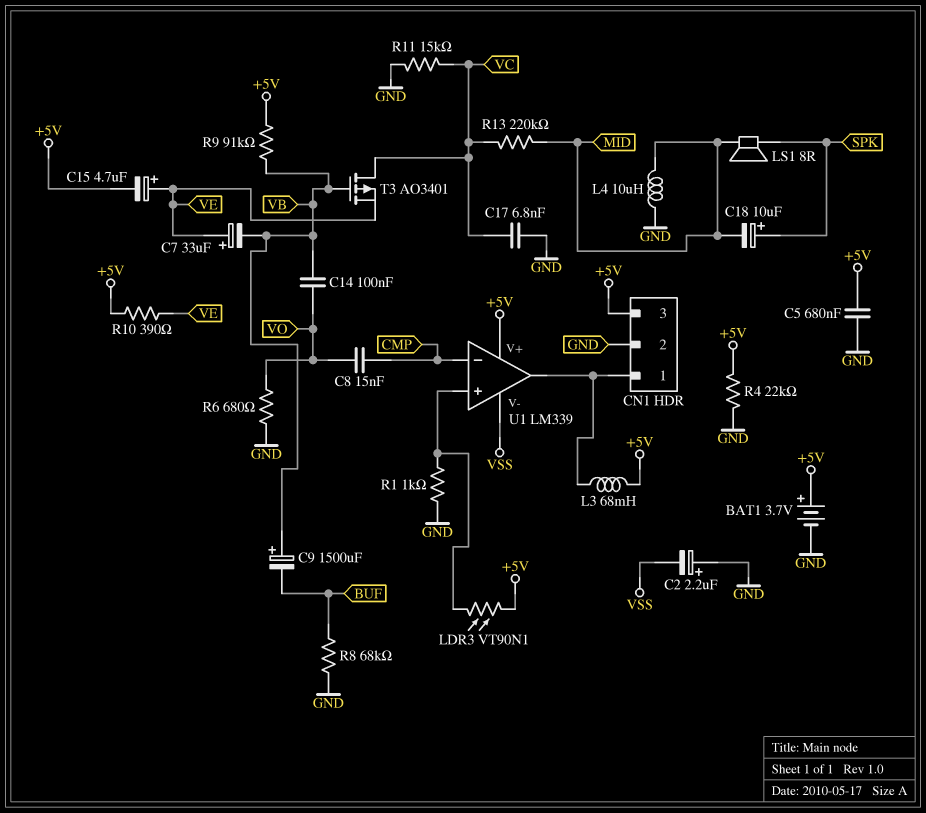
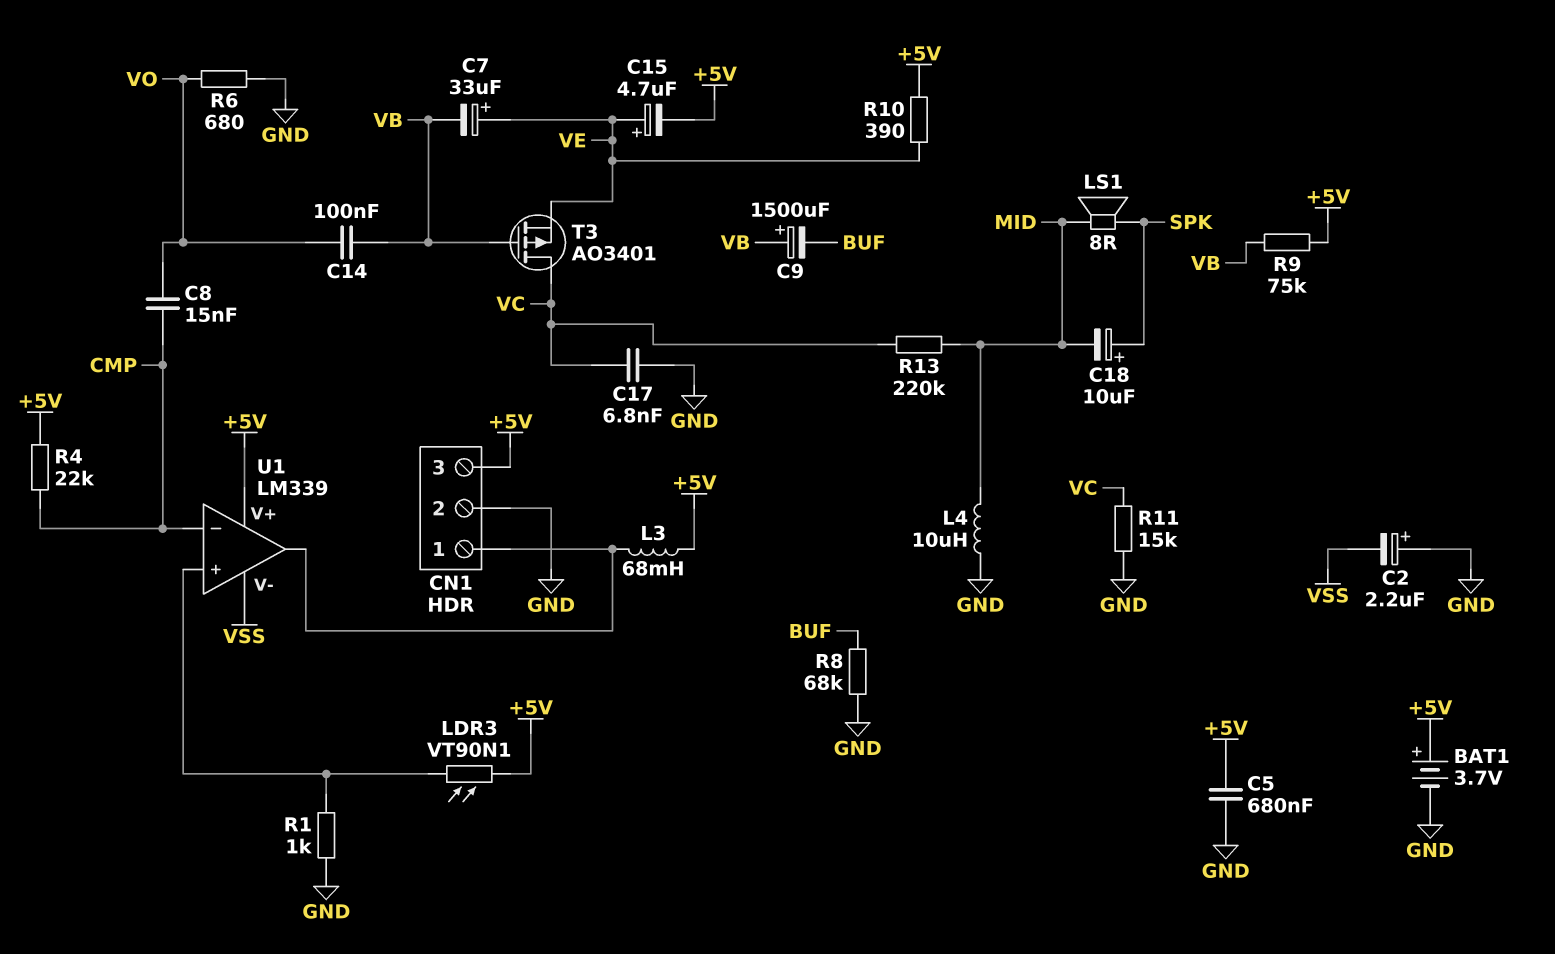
R4: 22k (+5V, GND) -> 22k (+5V, CMP)
R9: 91k (+5V, VB) -> 75k (+5V, VB)

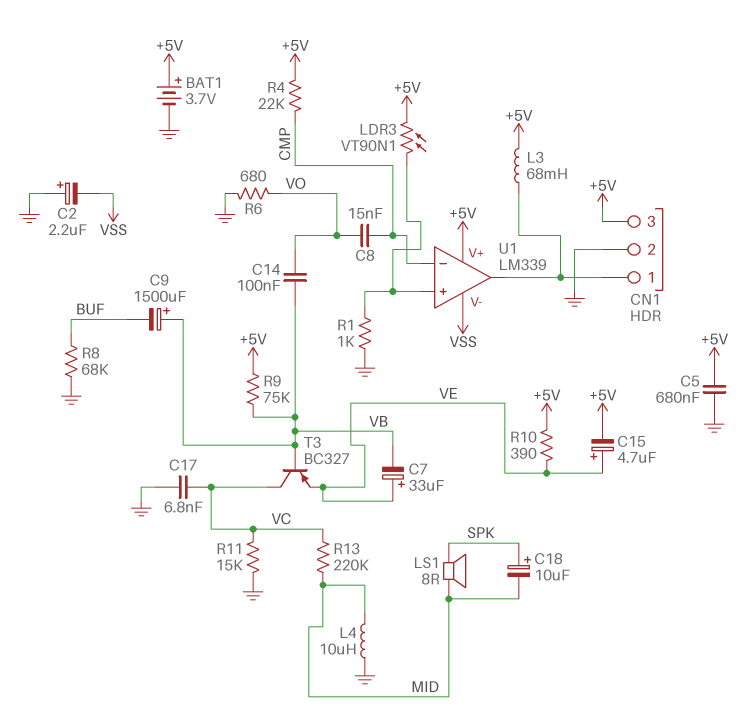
T3: PMOS AO3401 (G VB, D VC, S VE) -> PNP BC327 (B VB, C VC, E VE)

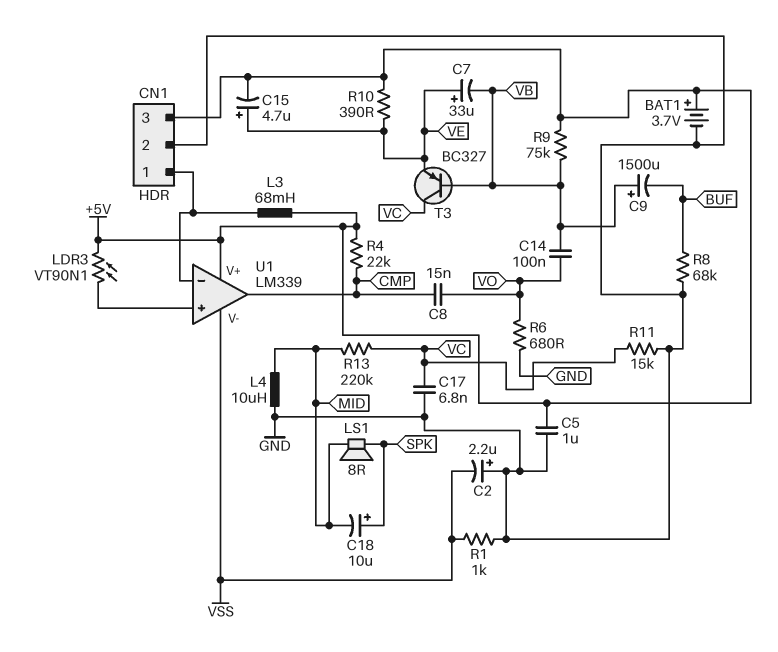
C5: 680nF (+5V, GND) -> 1uF (+5V, GND)
R1: 1k (GND, U1/in+) -> 1k (GND, VSS)
U1 pin in-: CMP -> CN1/1
U1 pin out: CN1/1 -> CMP

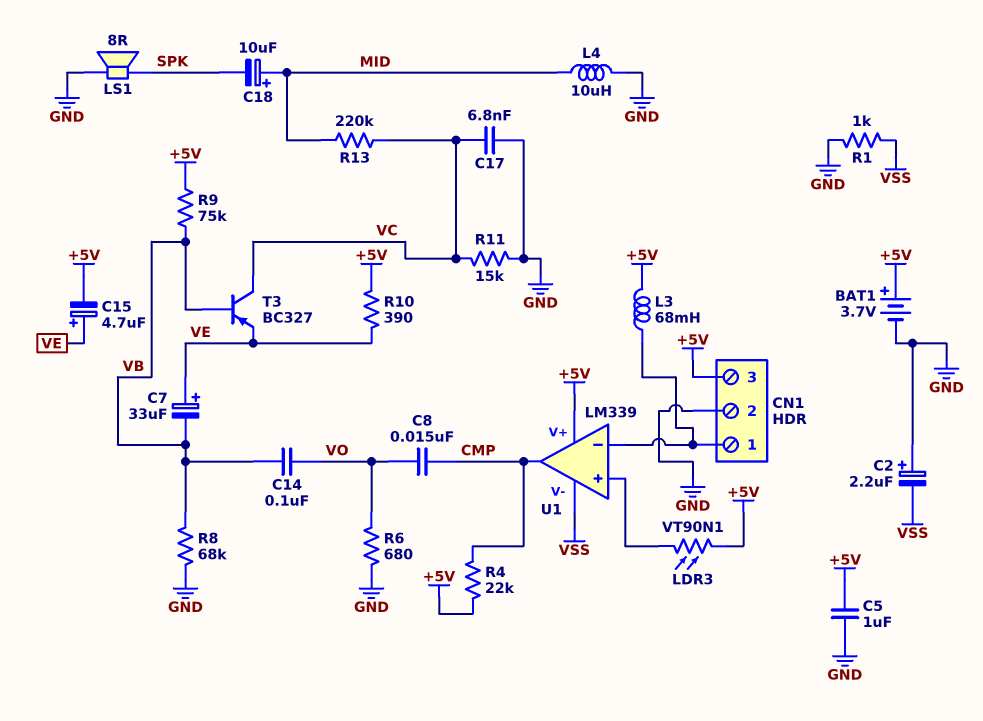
C9: 1500uF (plus VB, minus BUF) -> none
C18: 10uF (plus SPK, minus MID) -> 10uF (plus MID, minus SPK)
LS1: speaker 8R (MID, SPK) -> speaker 8R (GND, SPK)
R8: 68k (BUF, GND) -> 68k (GND, VB)

